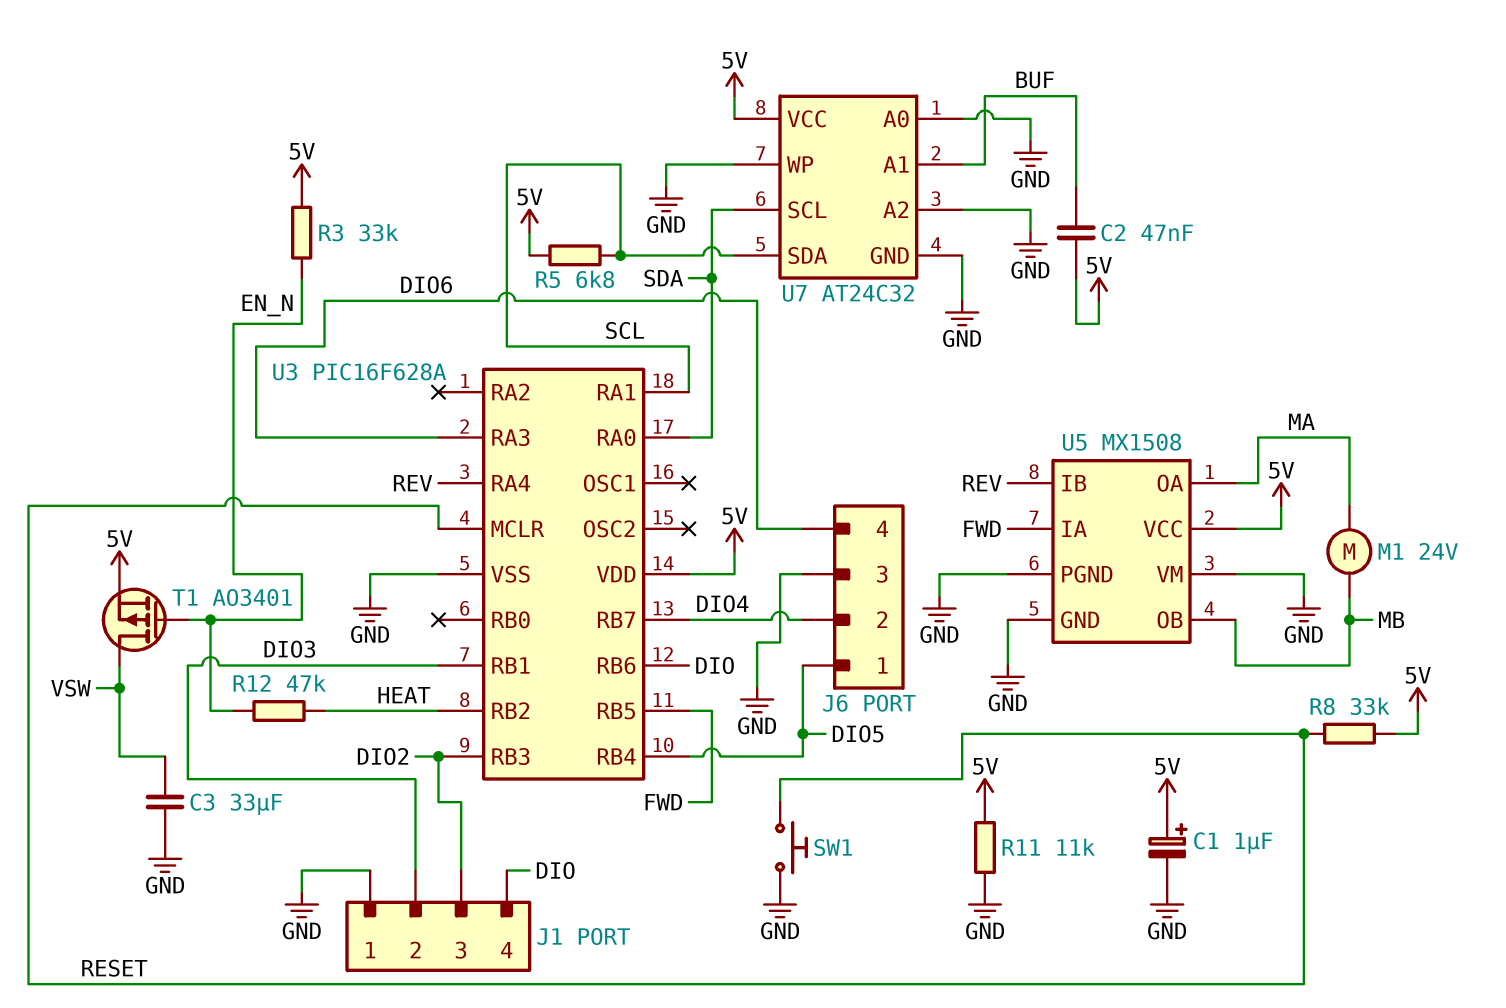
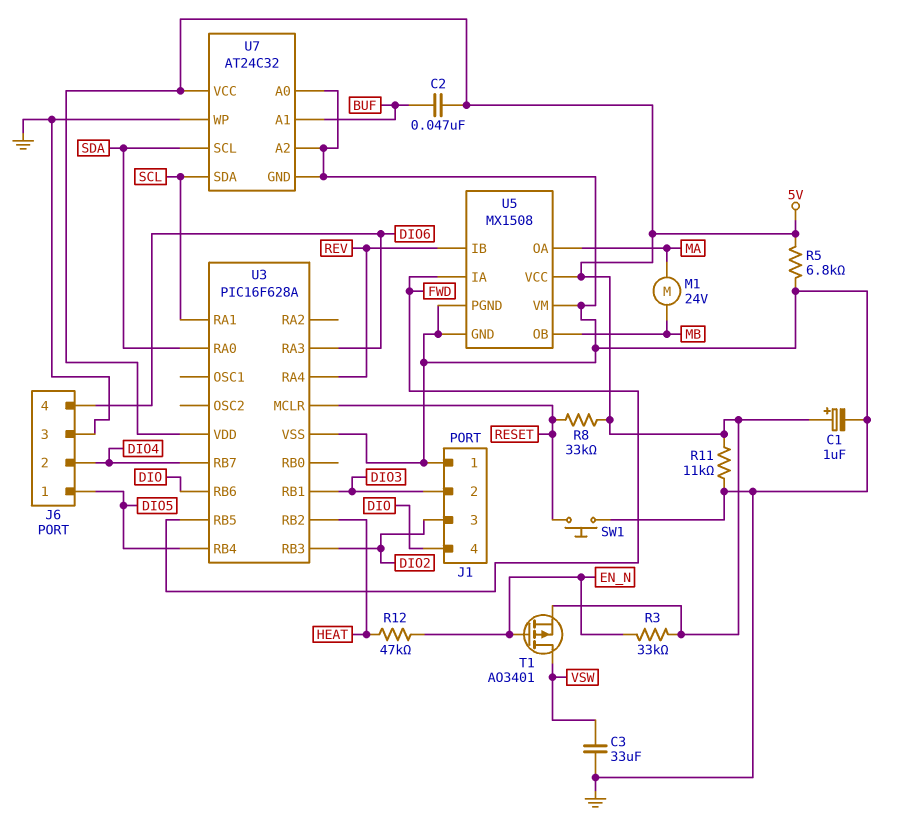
R5: 6.8k (5V, SCL) -> 6.8k (5V, GND)

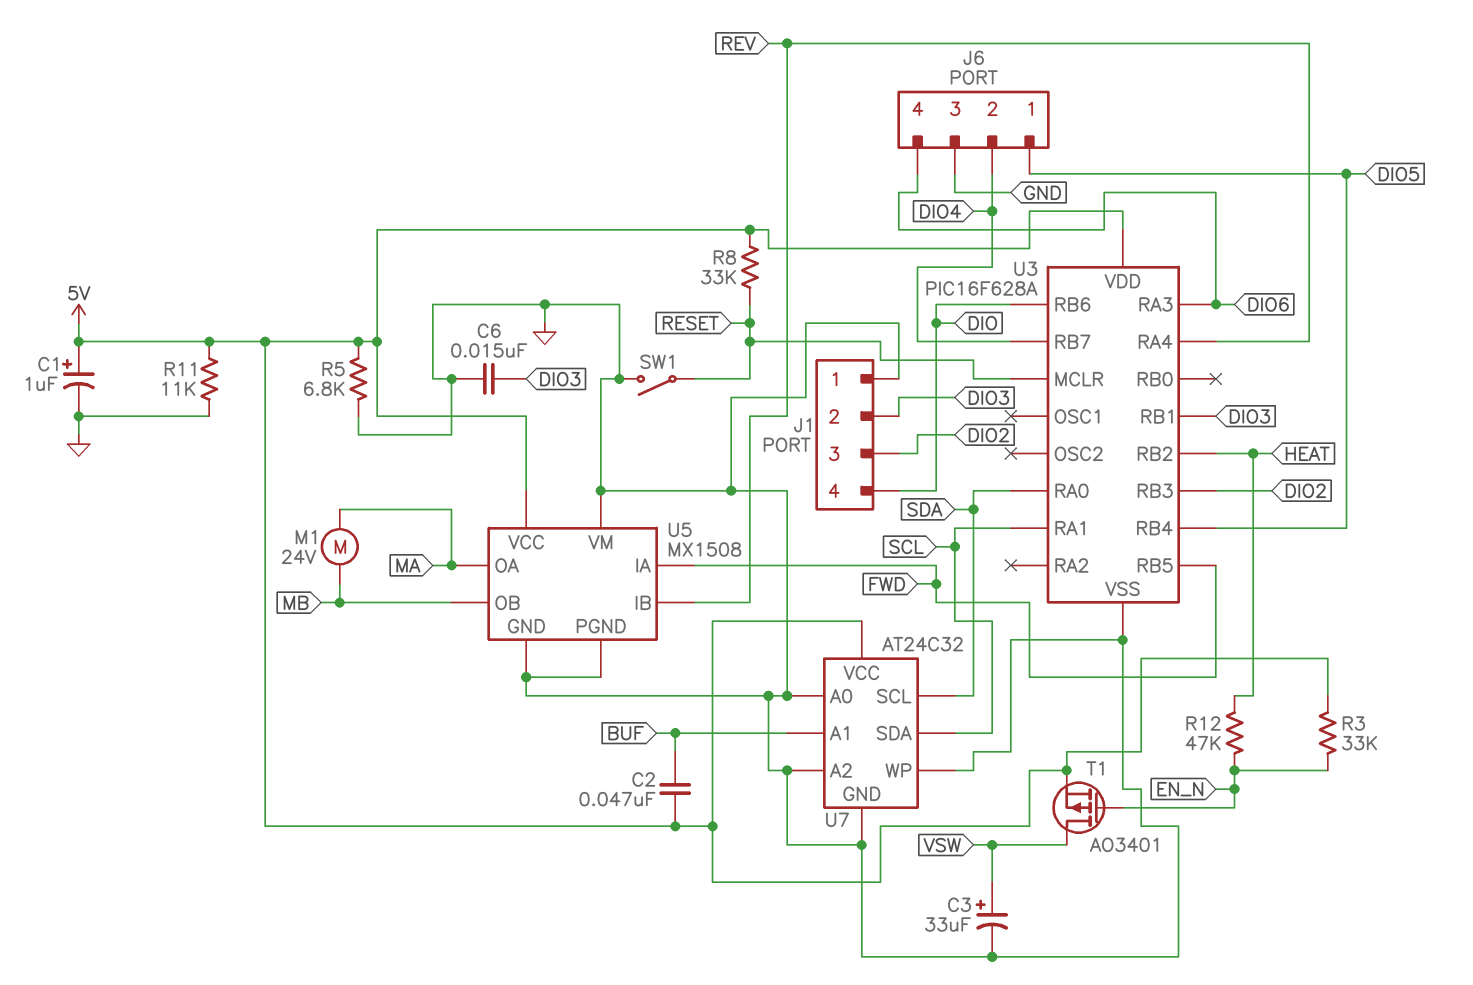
C3: 33uF (GND, VSW) -> 33uF (plus VSW, minus GND)
C6: none -> 15nF (DIO3, GND)
SW1: button (GND, RESET) -> switch (GND, RESET)

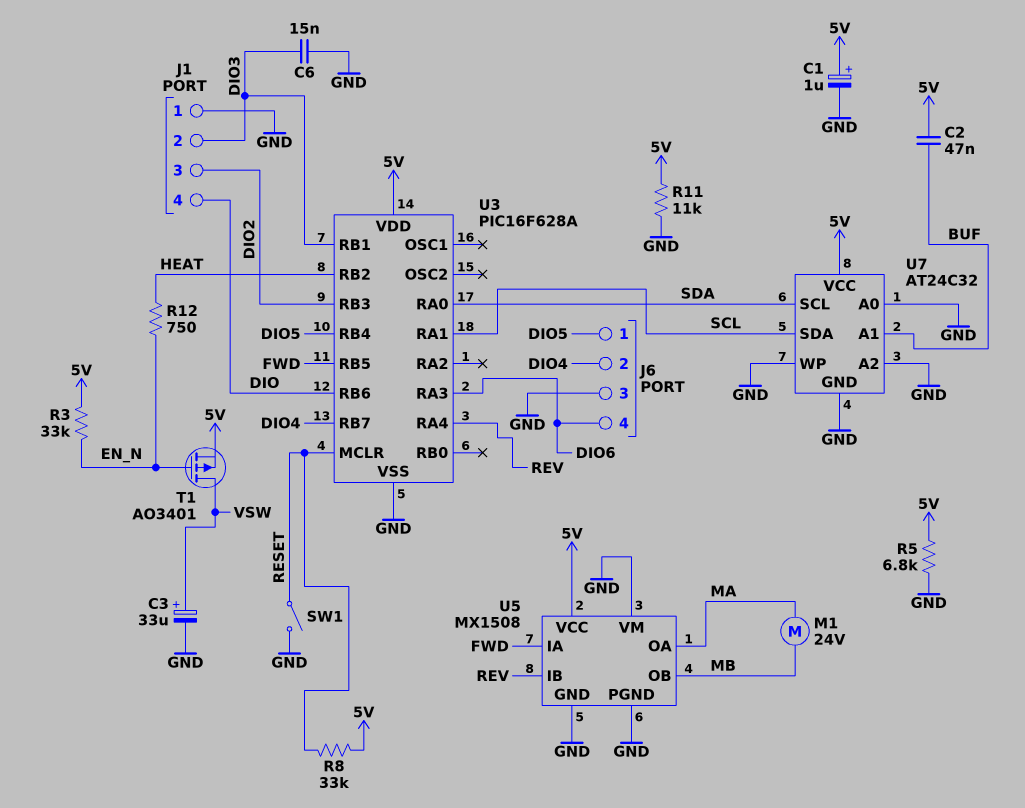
R12: 47k (EN_N, HEAT) -> 750 (EN_N, HEAT)

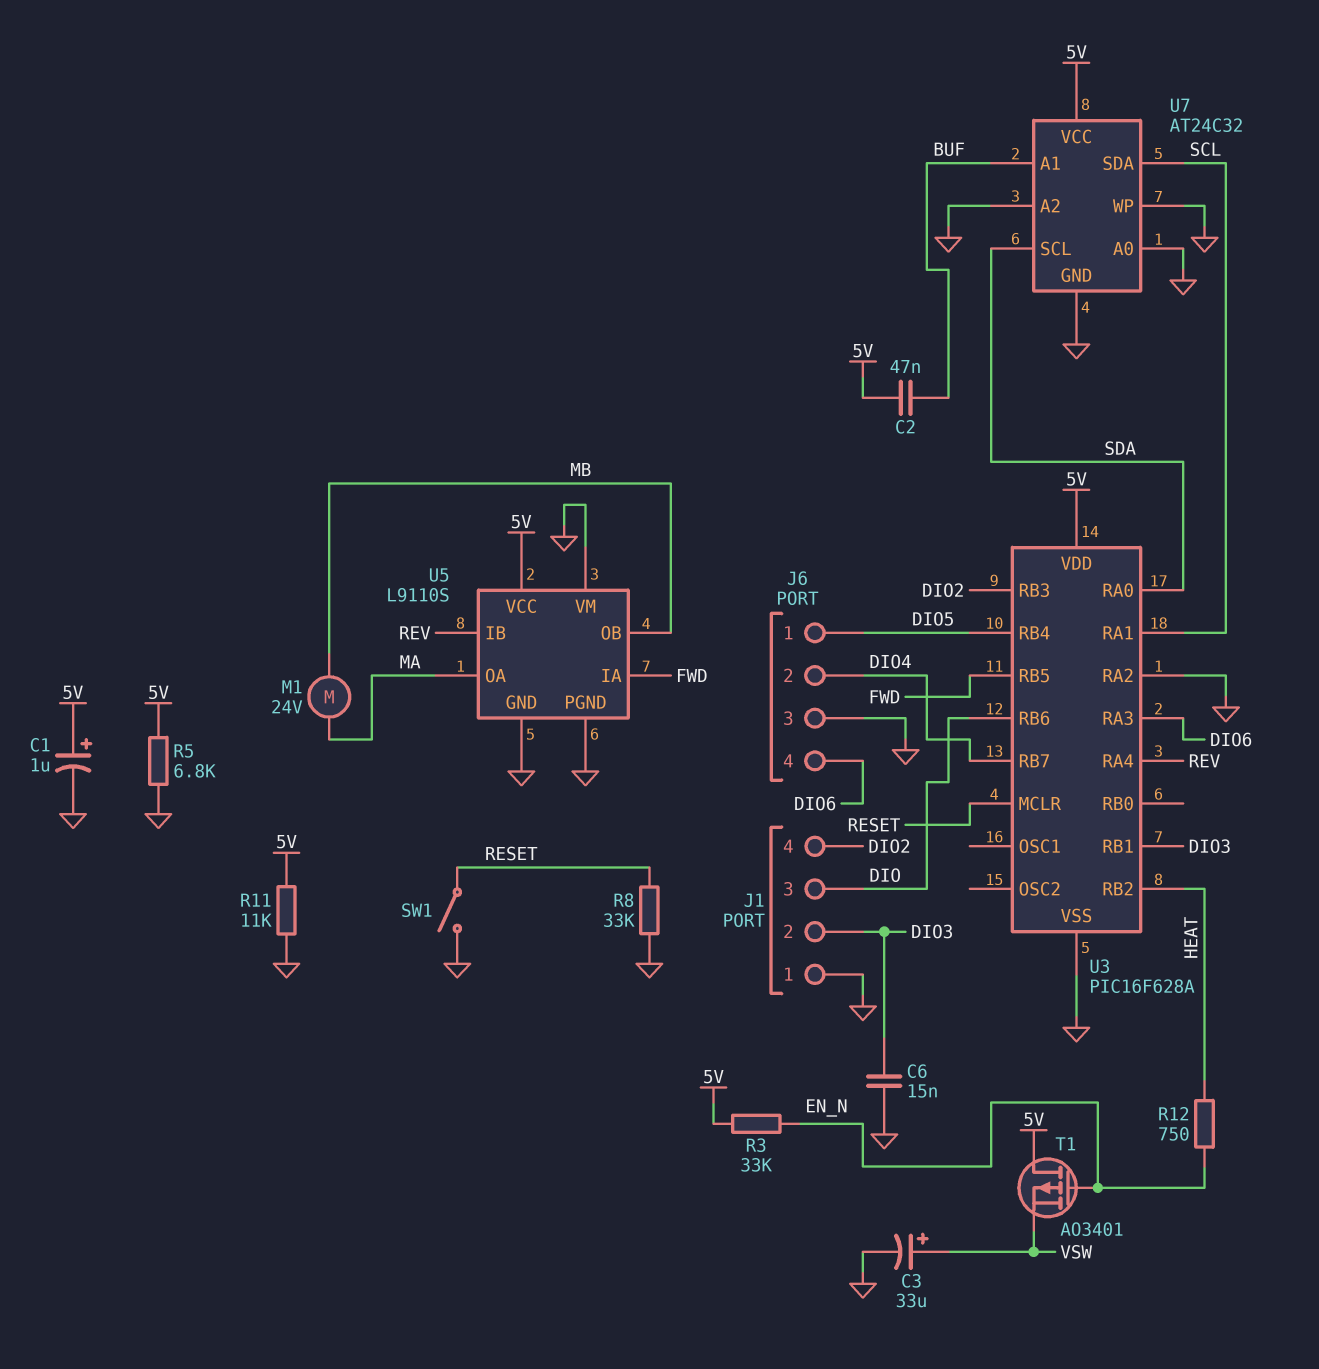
J1 pin 3: DIO2 -> DIO
J1 pin 4: DIO -> DIO2
R8: 33k (5V, RESET) -> 33k (GND, RESET)
T1: PMOS AO3401 (G EN_N, D VSW, S 5V) -> PMOS AO3401 (G EN_N, D 5V, S VSW)
U3 pin RA2: none -> GND
U5: MX1508 -> L9110S

